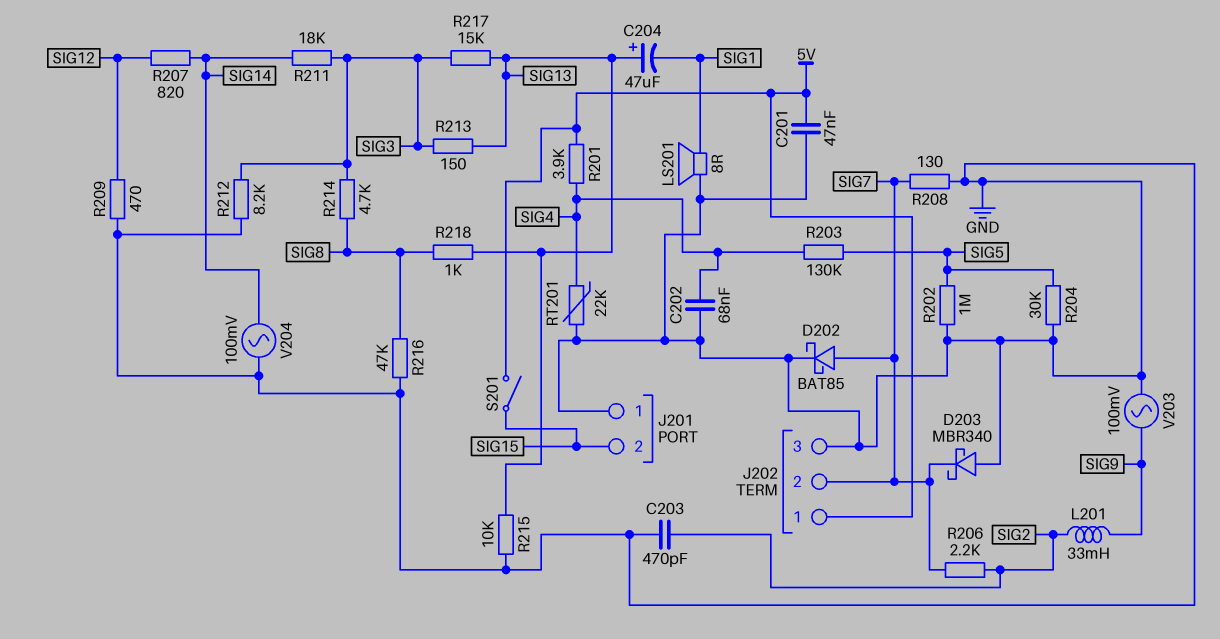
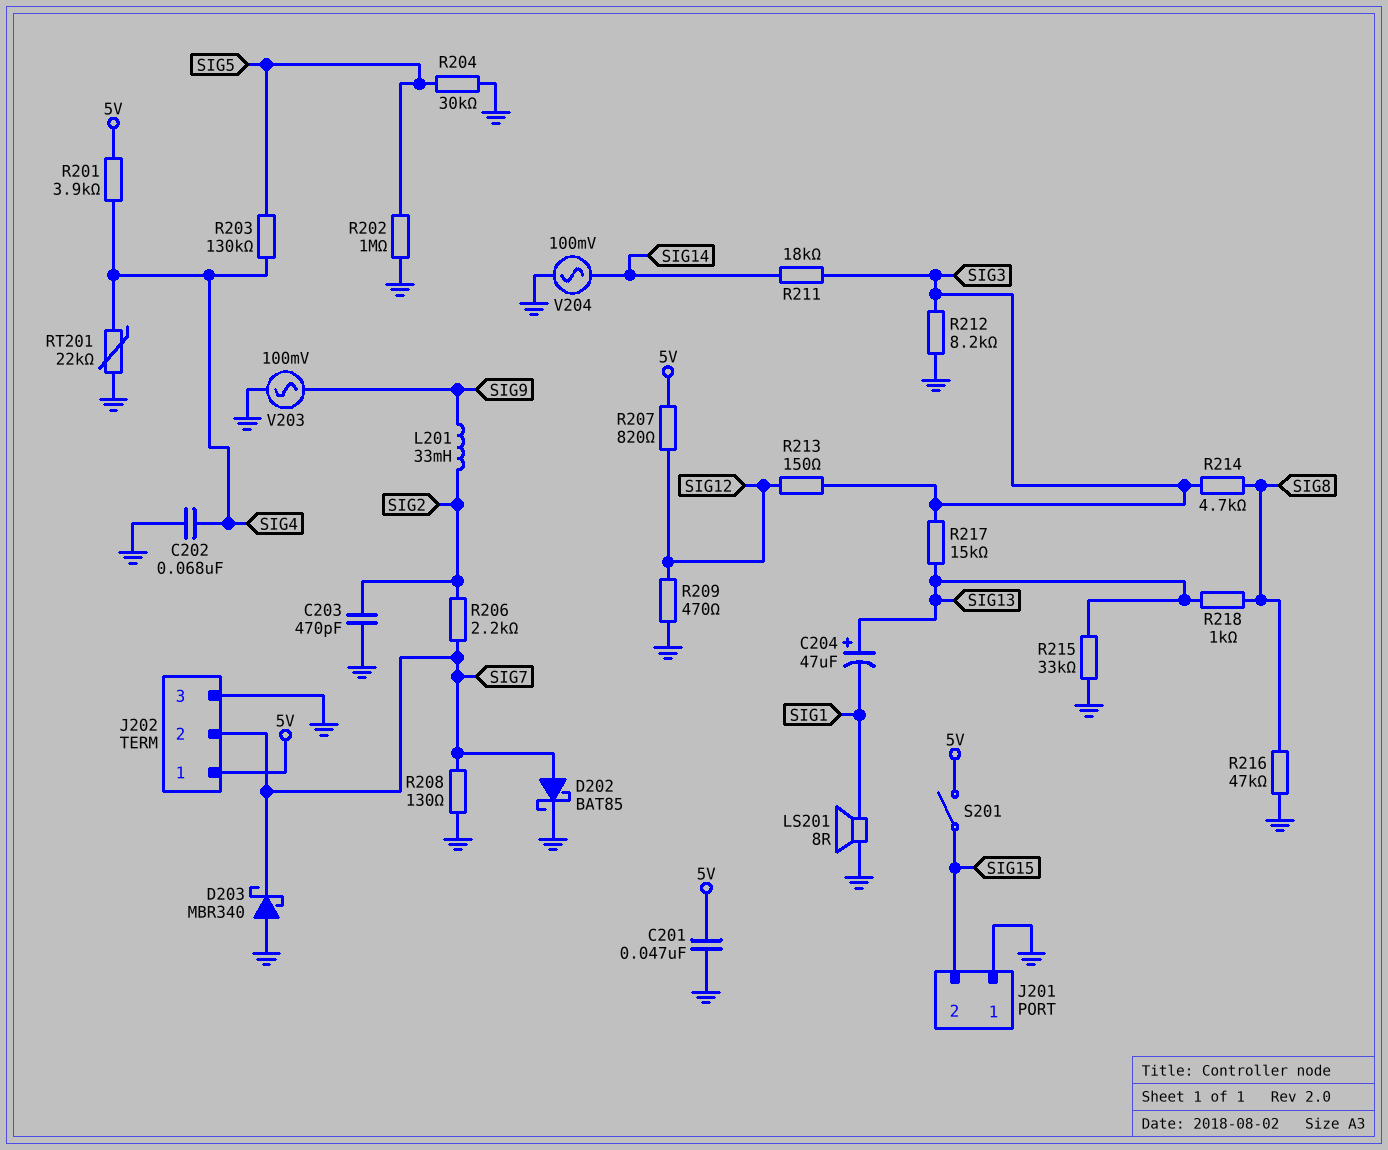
R207: 820 (SIG12, SIG14) -> 820 (5V, SIG12)
R213: 150 (SIG3, SIG13) -> 150 (SIG3, SIG12)
R215: 10k (GND, SIG13) -> 33k (GND, SIG13)

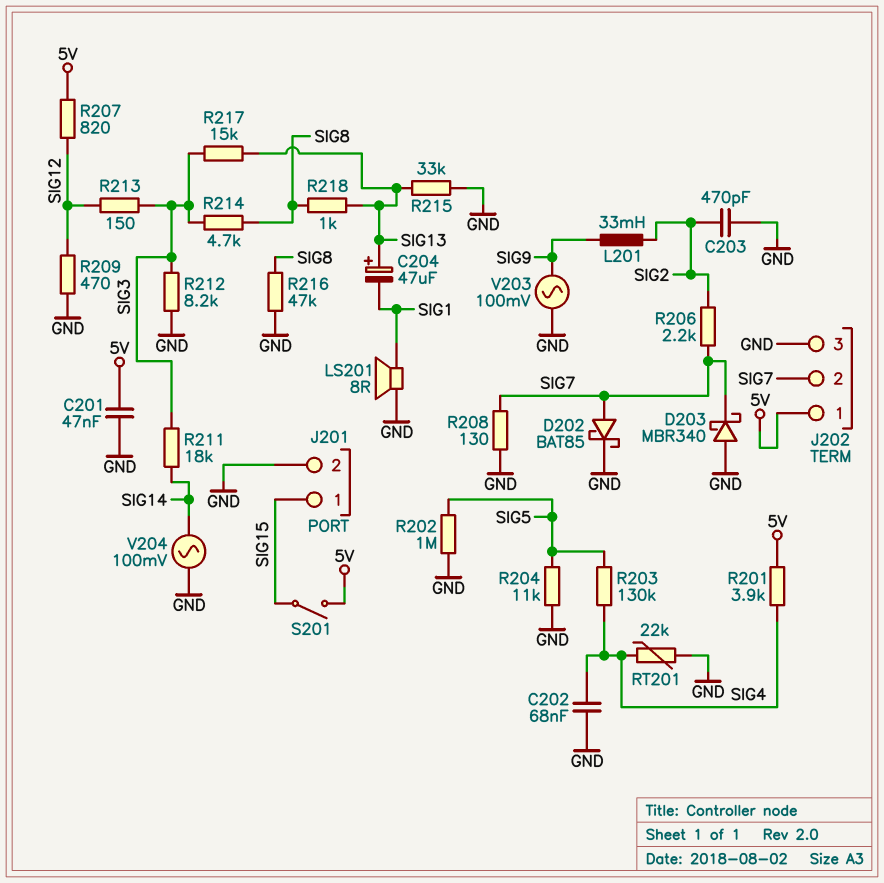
J201 pin 1: GND -> SIG15
J201 pin 2: SIG15 -> GND
R204: 30k (GND, SIG5) -> 11k (GND, SIG5)

